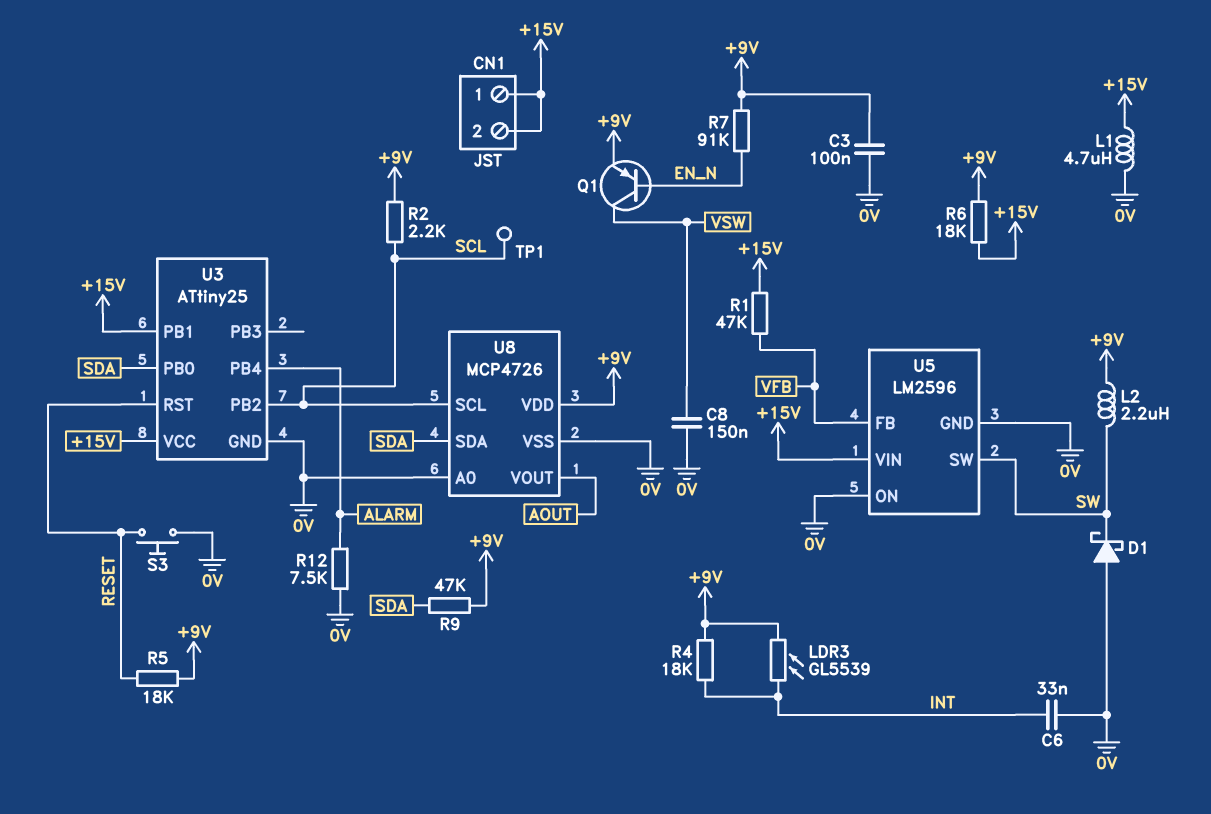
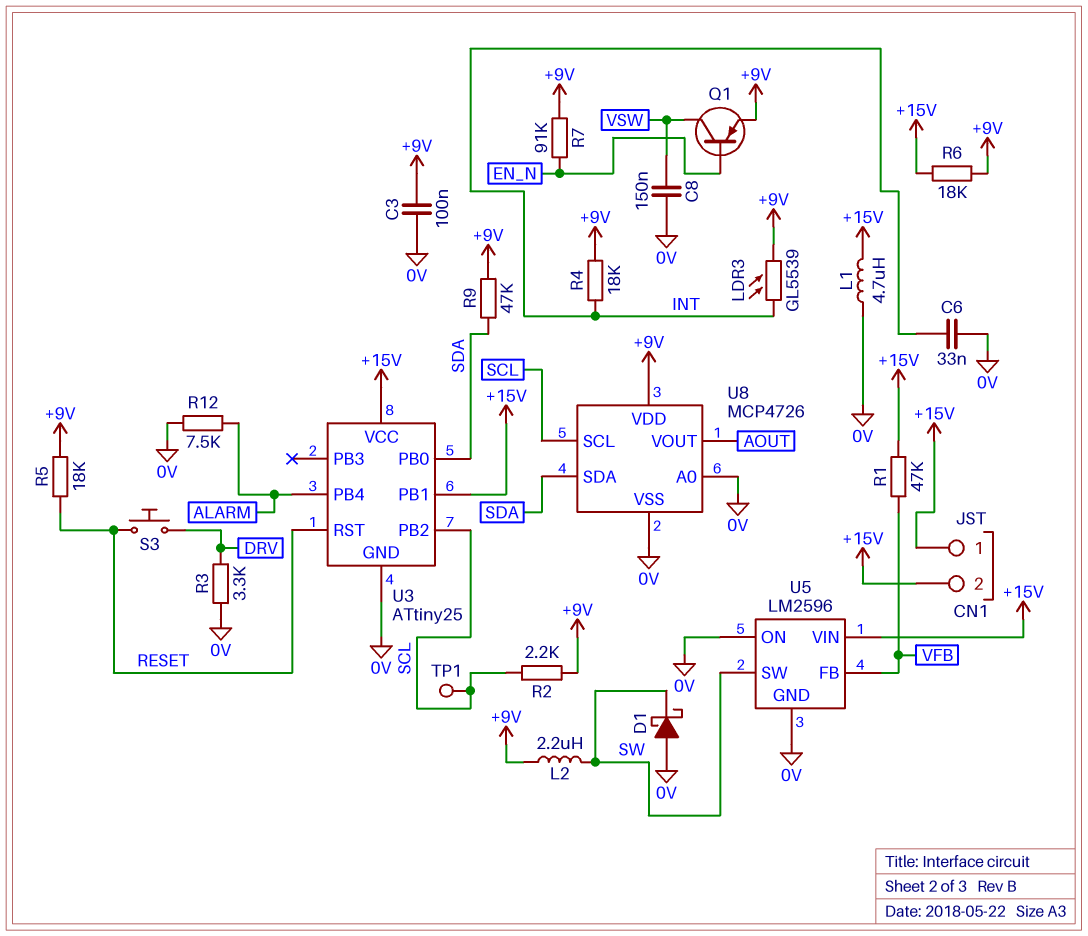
R3: none -> 3.3k (0V, DRV)
S3: button (0V, RESET) -> button (DRV, RESET)

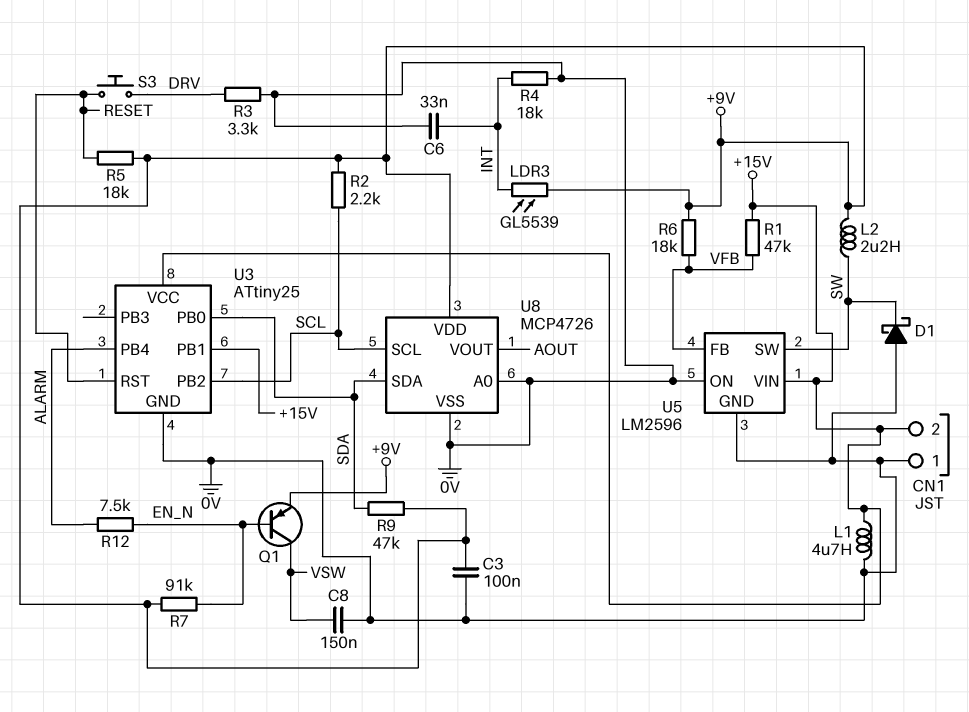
CN1 pin 1: +15V -> 0V
R4: 18k (+9V, INT) -> 18k (0V, INT)
R6: 18k (+9V, +15V) -> 18k (+9V, VFB)
R12: 7.5k (0V, ALARM) -> 7.5k (ALARM, EN_N)
TP1: test point (SCL) -> none

